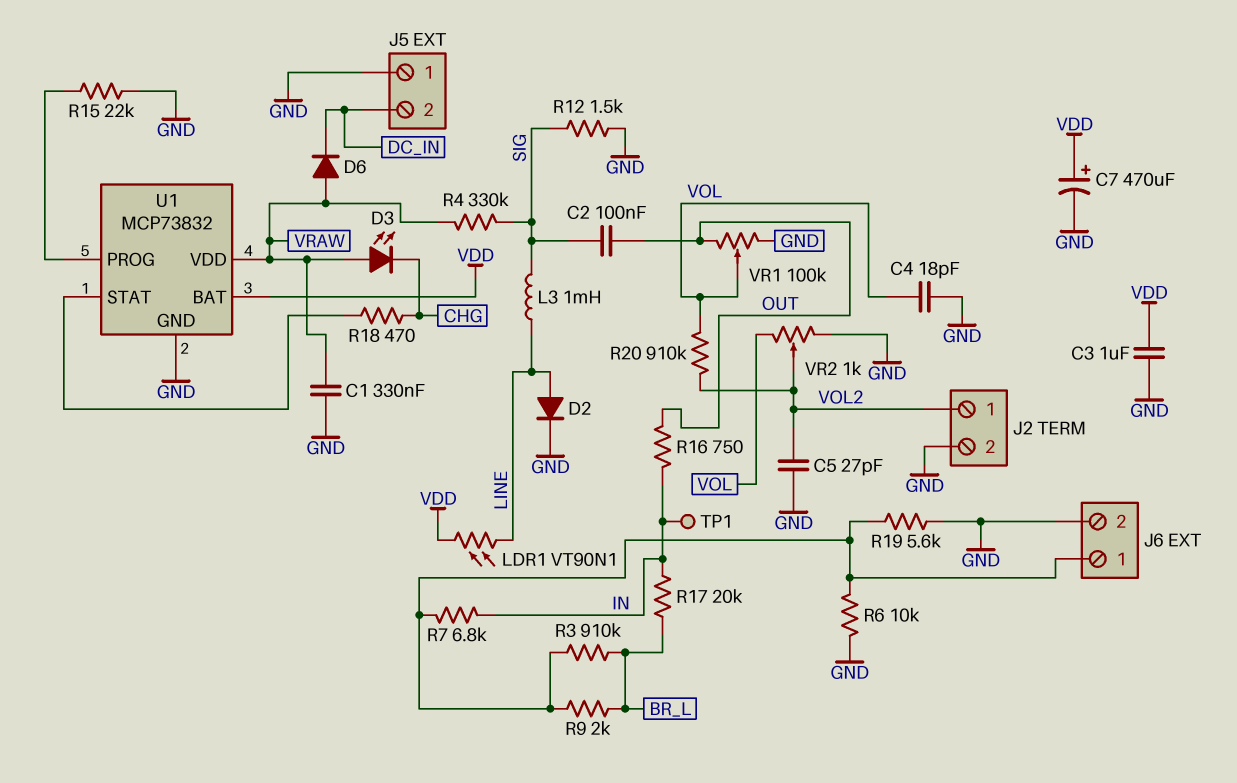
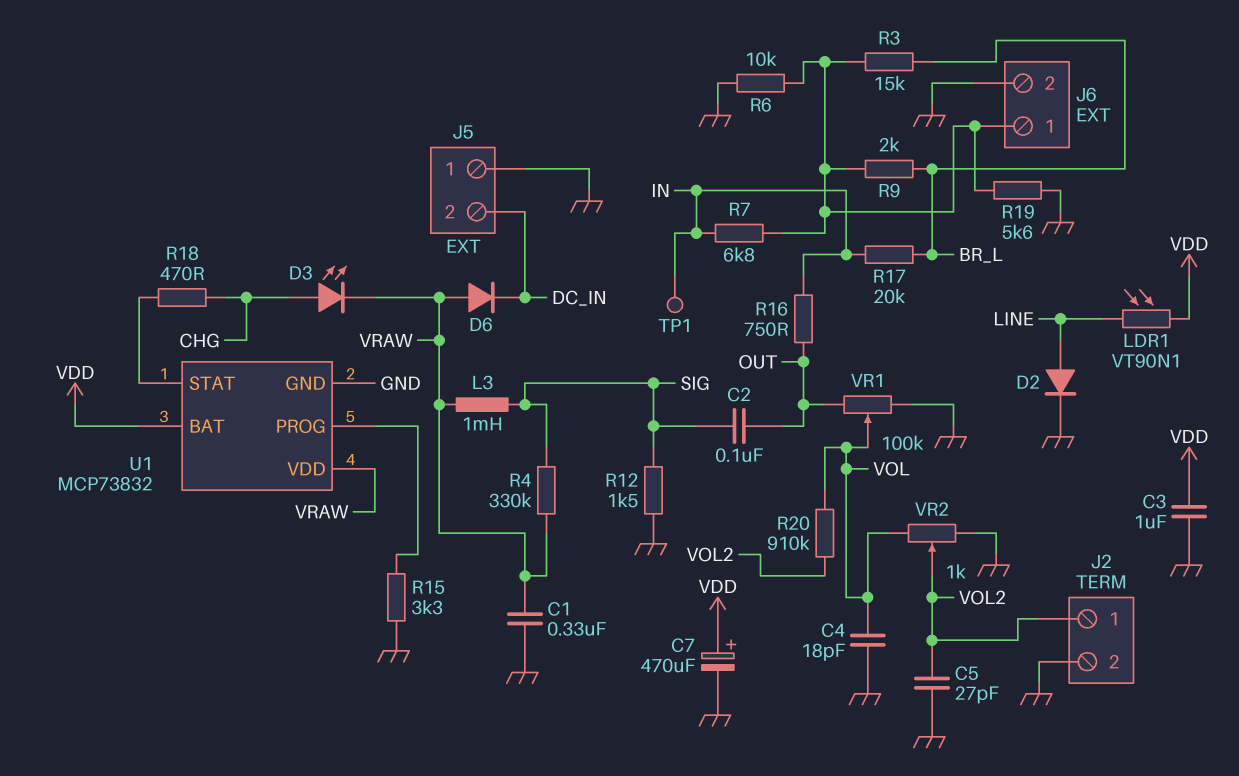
D3: LED (A VRAW, K CHG) -> LED (A CHG, K VRAW)
L3: 1mH (LINE, SIG) -> 1mH (SIG, VRAW)
R3: 910k (BR_L, J6/1) -> 15k (BR_L, J6/1)
R15: 22k (GND, U1/PROG) -> 3.3k (GND, U1/PROG)

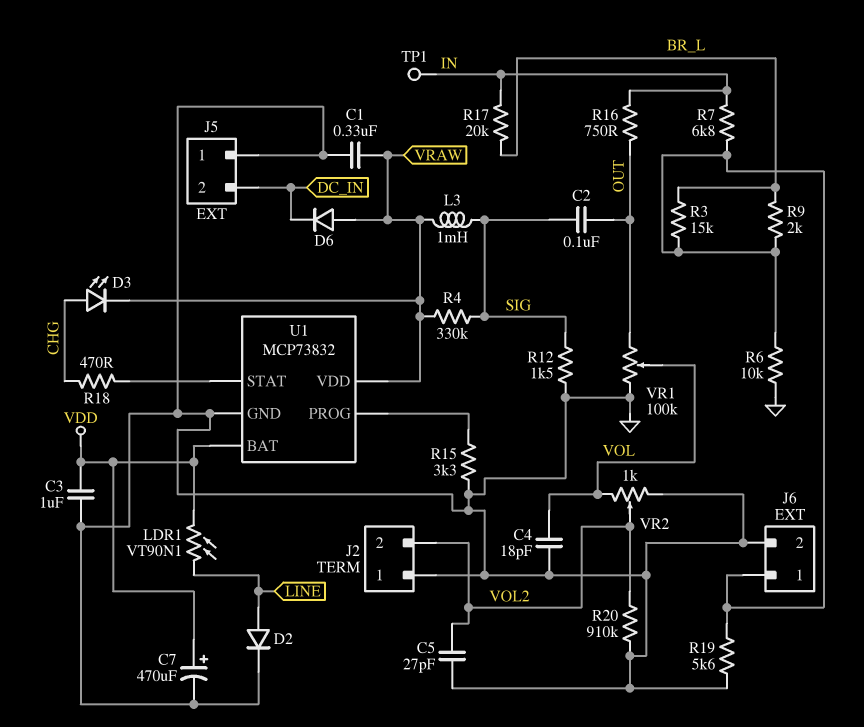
J2 pin 1: VOL2 -> GND
J2 pin 2: GND -> VOL2
R20: 910k (VOL, VOL2) -> 910k (GND, VOL2)

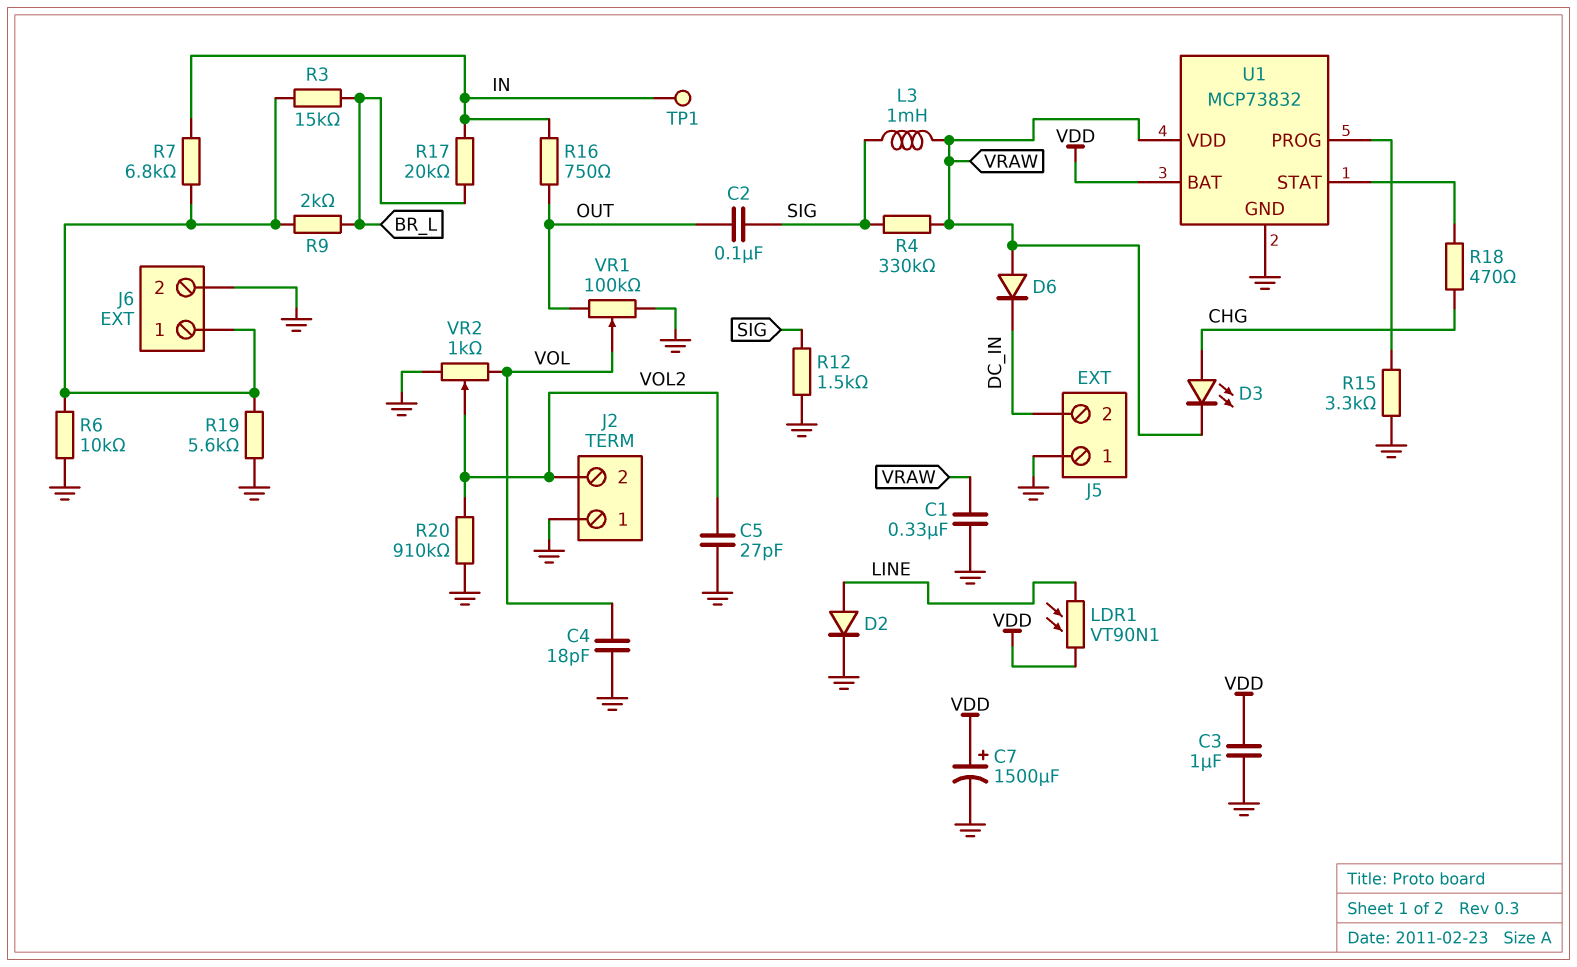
C7: 470uF (plus VDD, minus GND) -> 1500uF (plus VDD, minus GND)

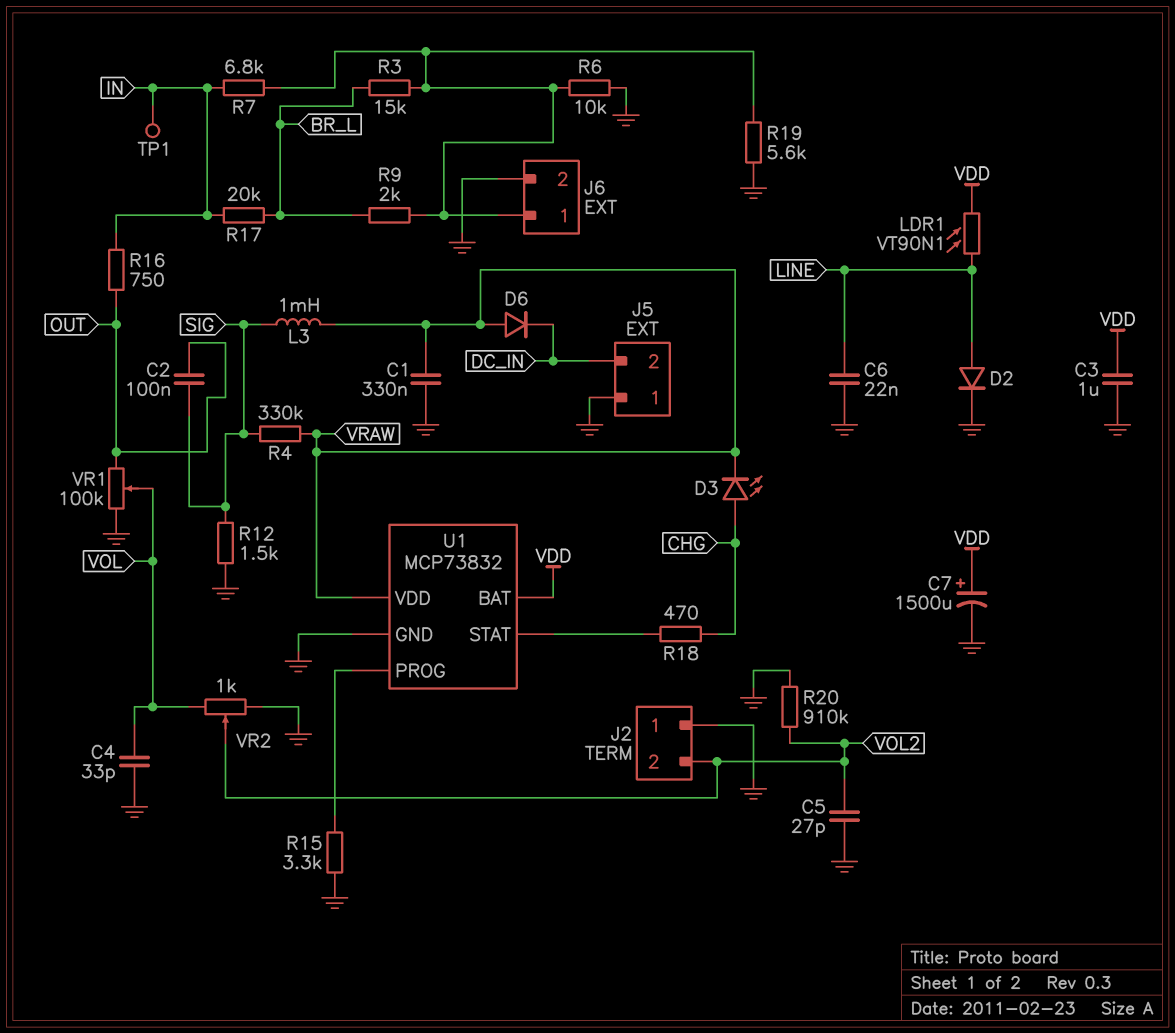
C4: 18pF (GND, VOL) -> 33pF (GND, VOL)
C6: none -> 22nF (GND, LINE)

